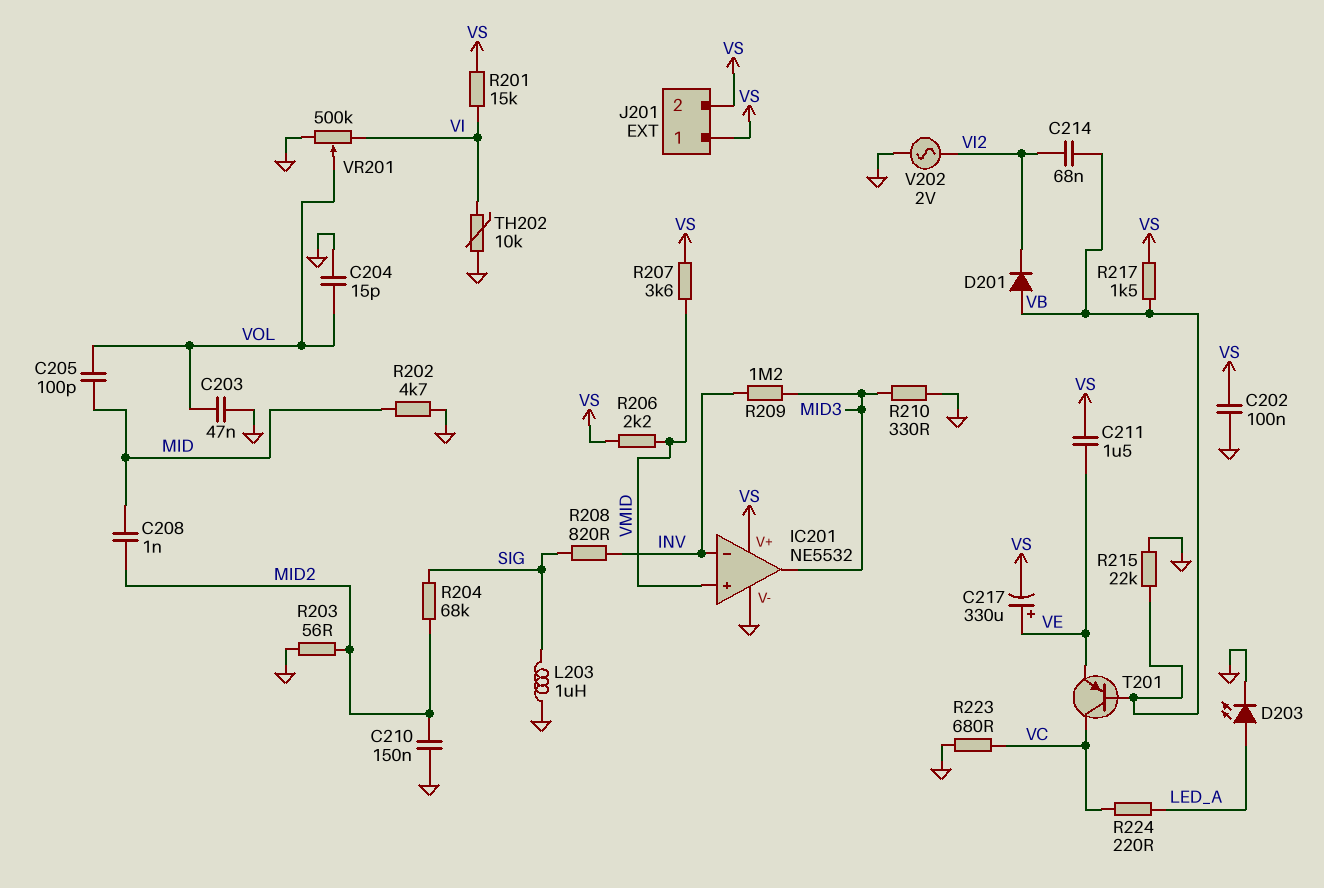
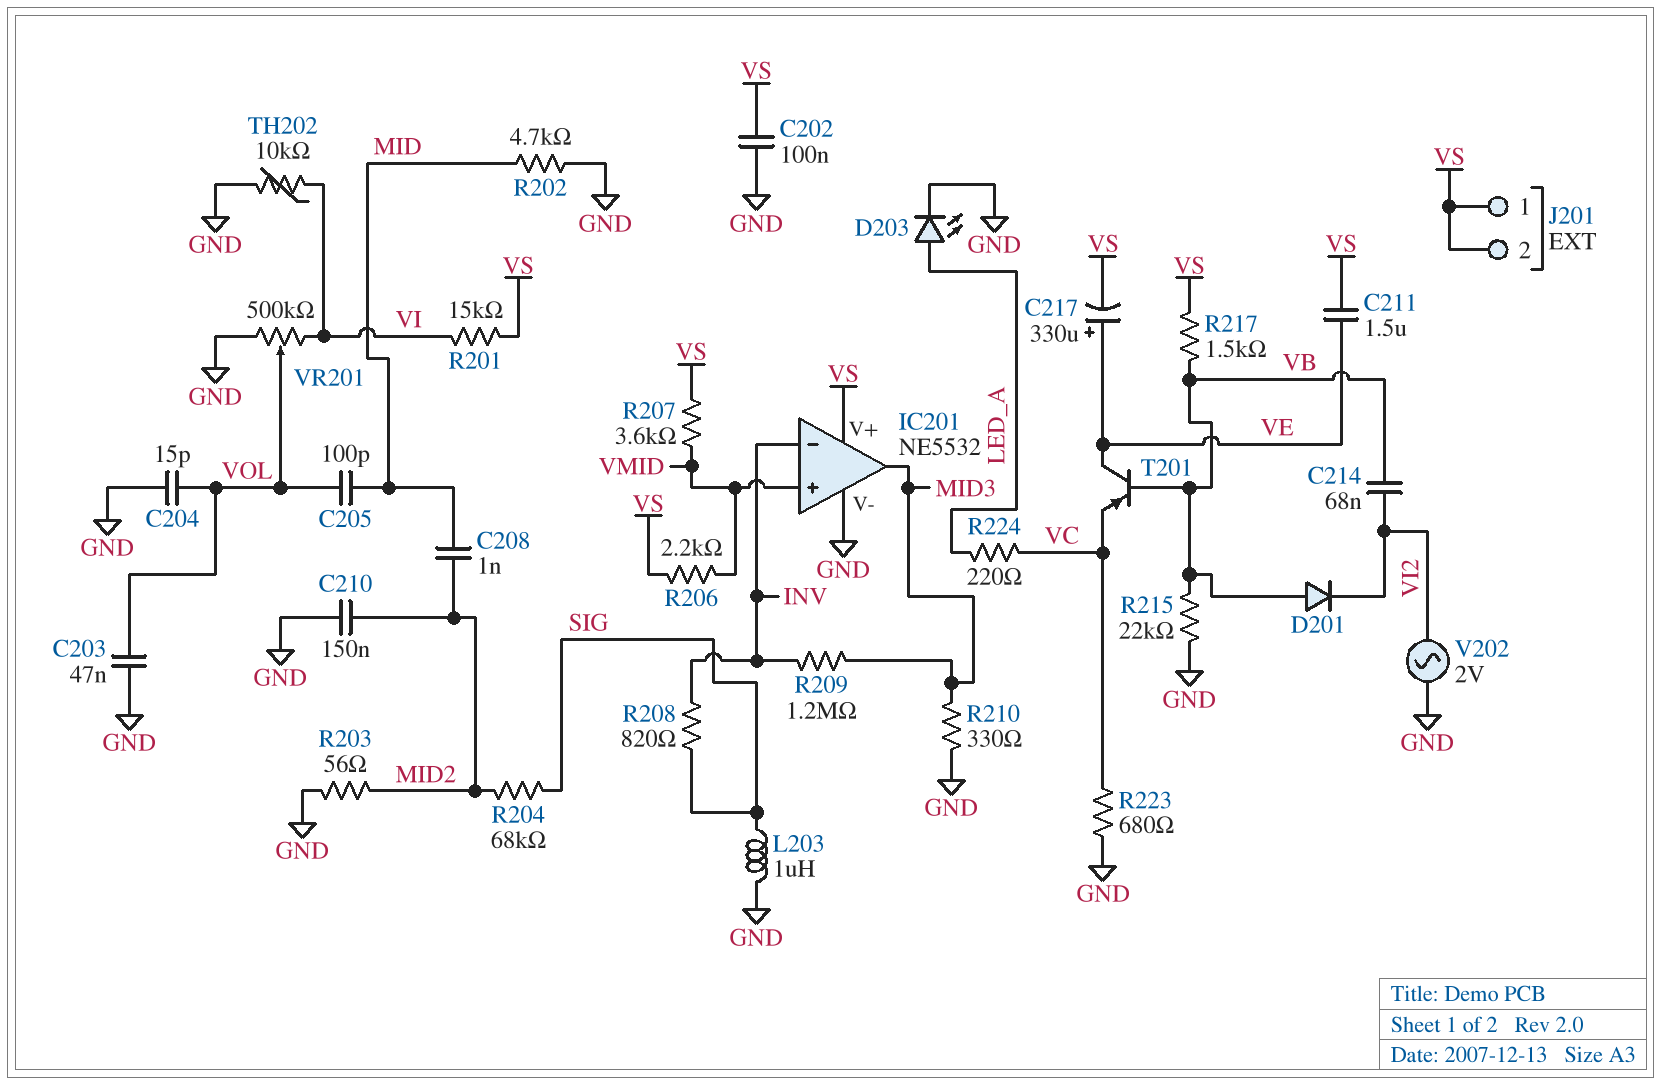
T201: PNP (B VB, C VC, E VE) -> PNP (B VB, C VE, E VC)

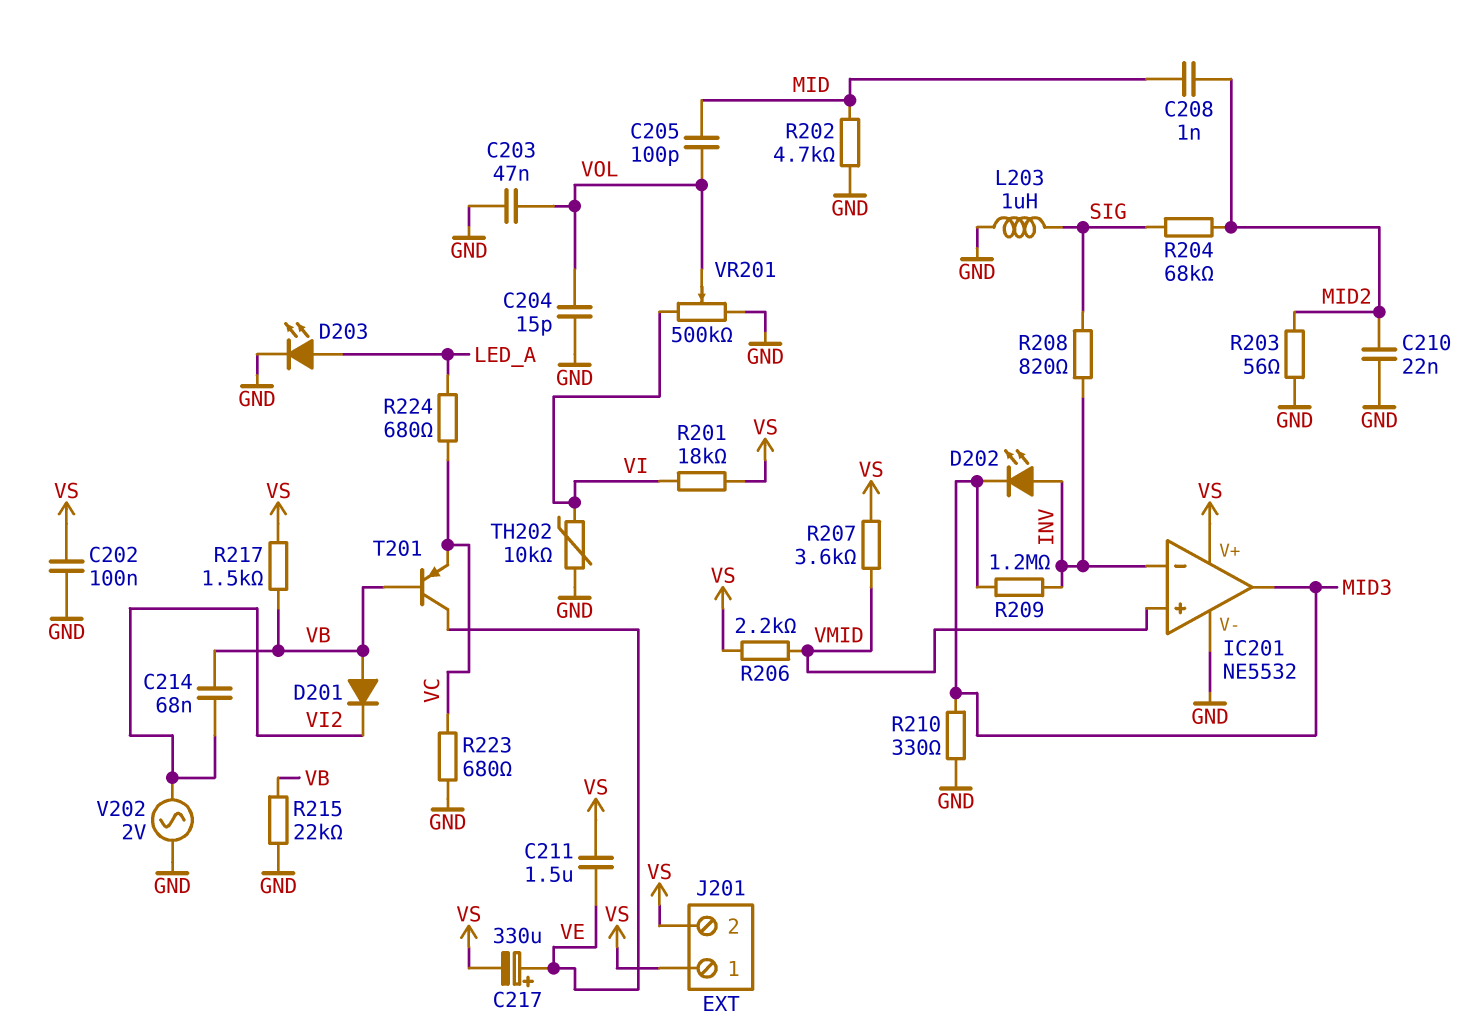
C210: 150nF (GND, MID2) -> 22nF (GND, MID2)
D202: none -> LED (A INV, K MID3)
R201: 15k (VI, VS) -> 18k (VI, VS)
R224: 220 (LED_A, VC) -> 680 (LED_A, VC)

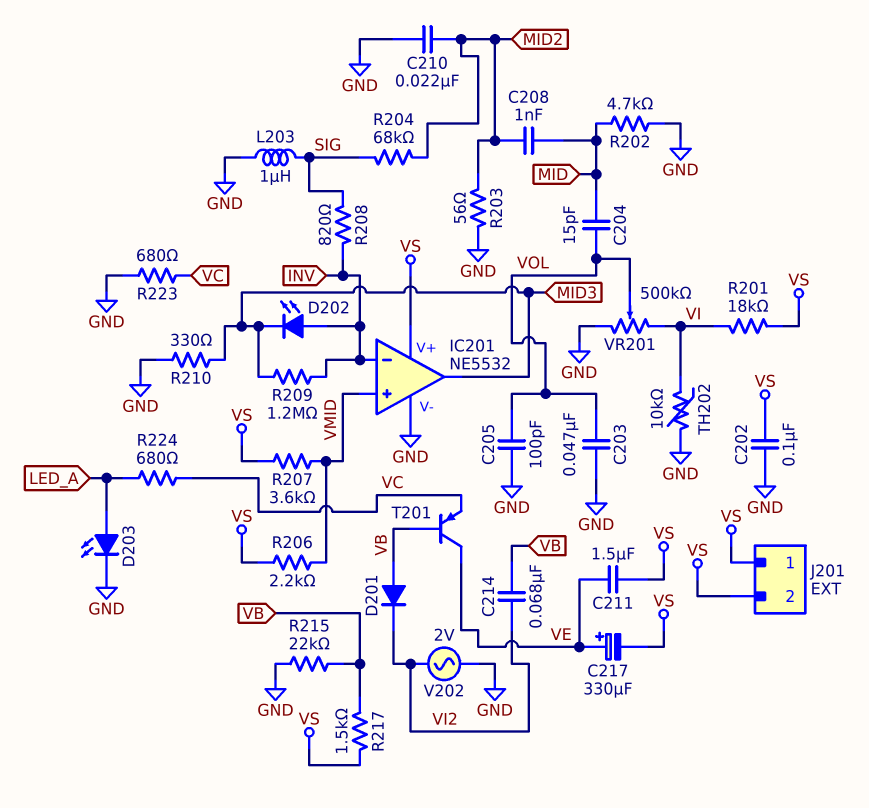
C204: 15pF (GND, VOL) -> 15pF (MID, VOL)
C205: 100pF (MID, VOL) -> 100pF (GND, VOL)

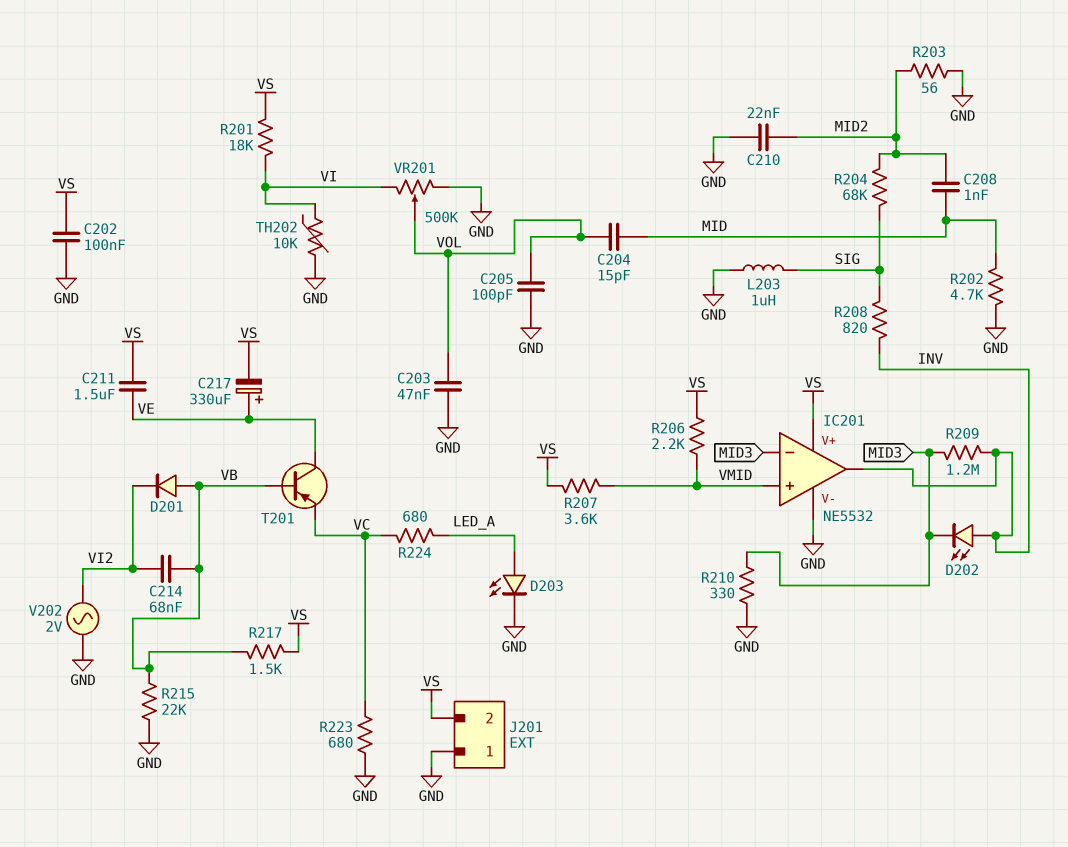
IC201 pin in-: INV -> MID3
IC201 pin out: MID3 -> INV
J201 pin 1: VS -> GND

